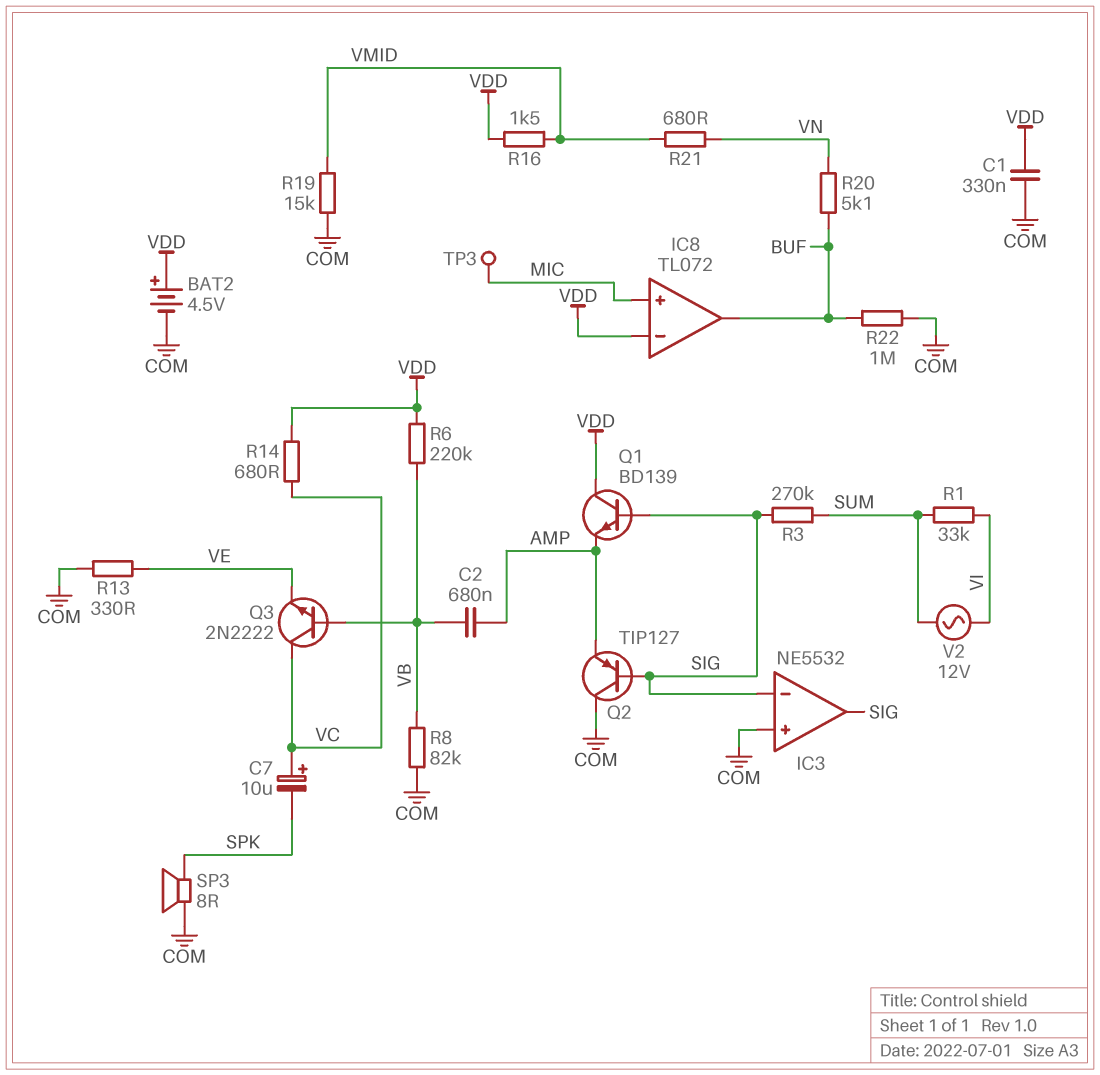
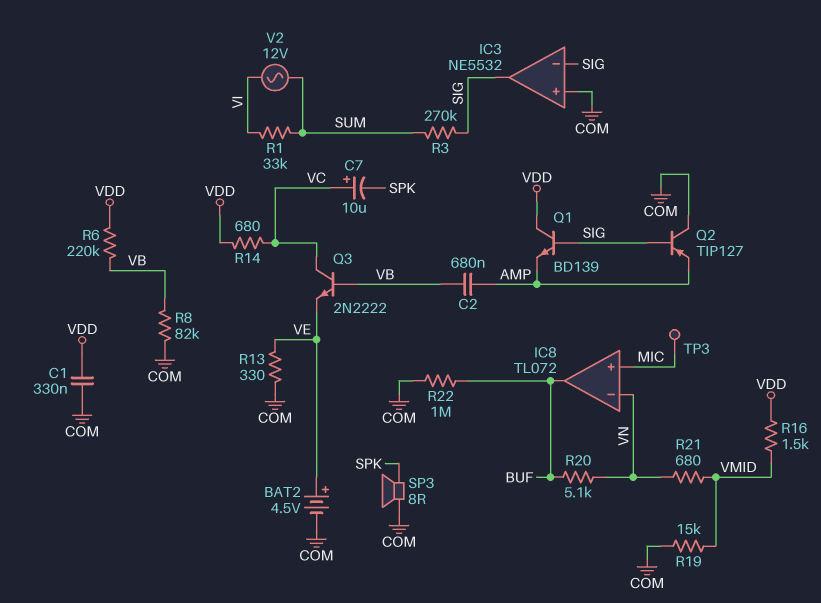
BAT2: 4.5V (plus VDD, minus COM) -> 4.5V (plus VE, minus COM)
IC8 pin in-: VDD -> VN

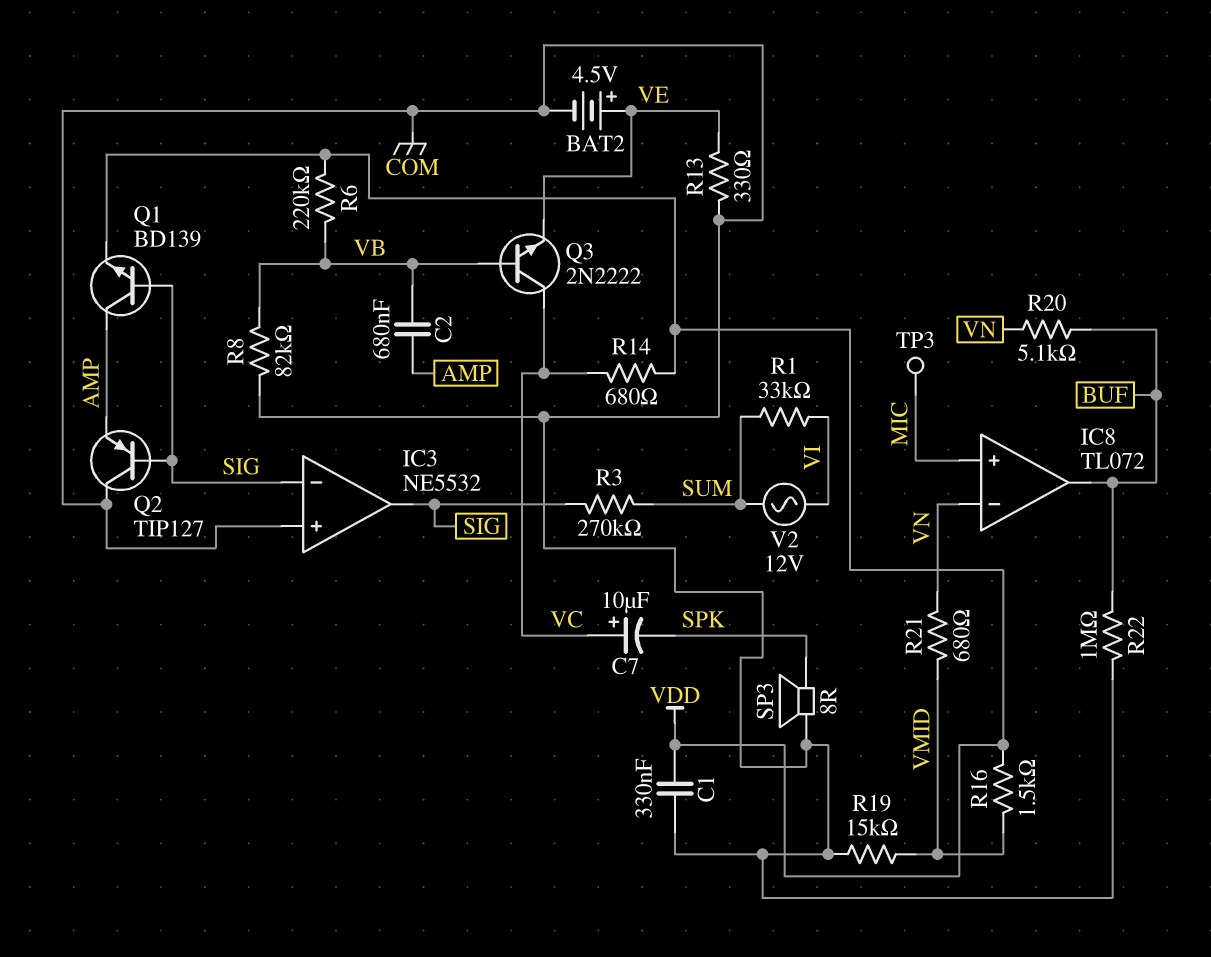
Q1: NPN BD139 (B SIG, C VDD, E AMP) -> NPN BD139 (B SIG, C AMP, E VDD)

